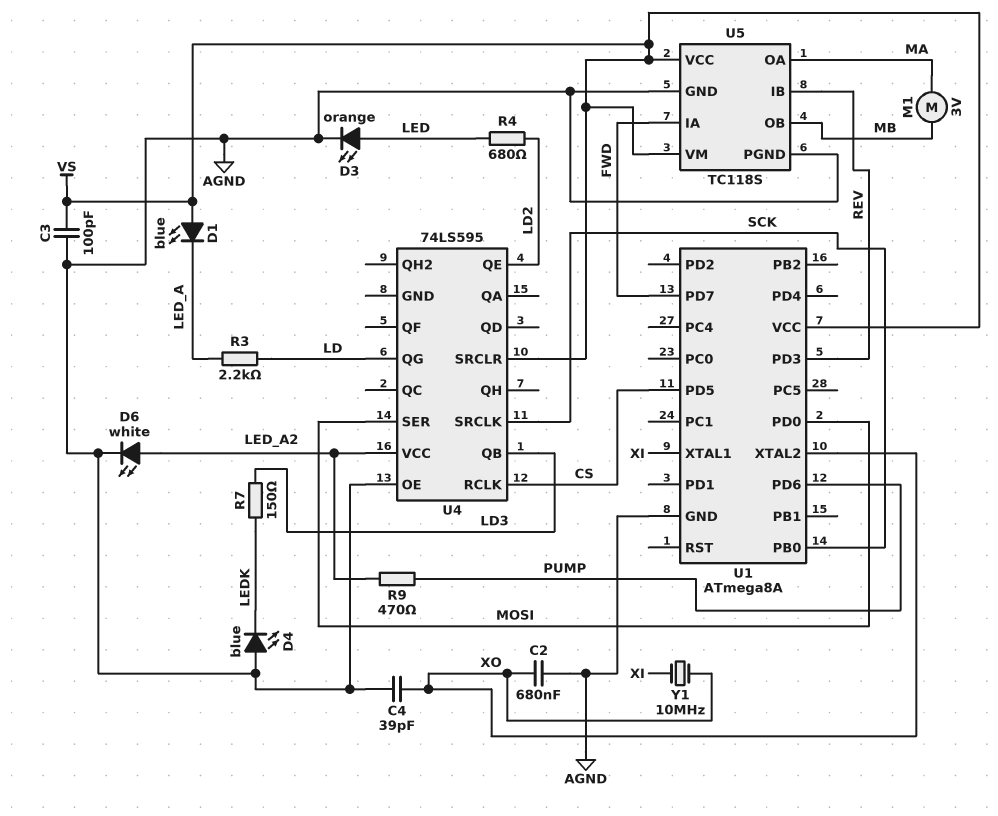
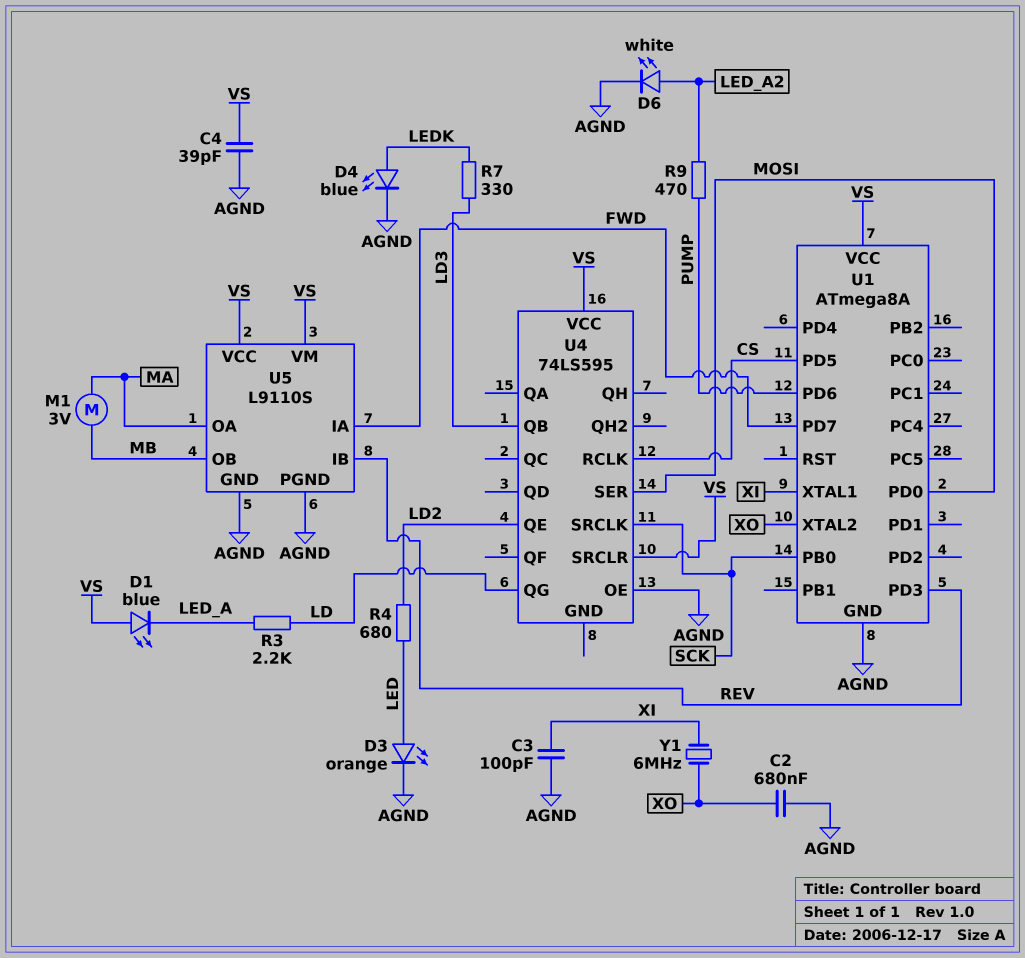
C3: 100pF (AGND, VS) -> 100pF (AGND, XI)
C4: 39pF (AGND, XO) -> 39pF (AGND, VS)
D4: LED blue (A AGND, K LEDK) -> LED blue (A LEDK, K AGND)
R7: 150 (LD3, LEDK) -> 330 (LD3, LEDK)
U4 pin VCC: LED_A2 -> VS
U5: TC118S -> L9110S
Y1: 10MHz (XI, XO) -> 6MHz (XI, XO)

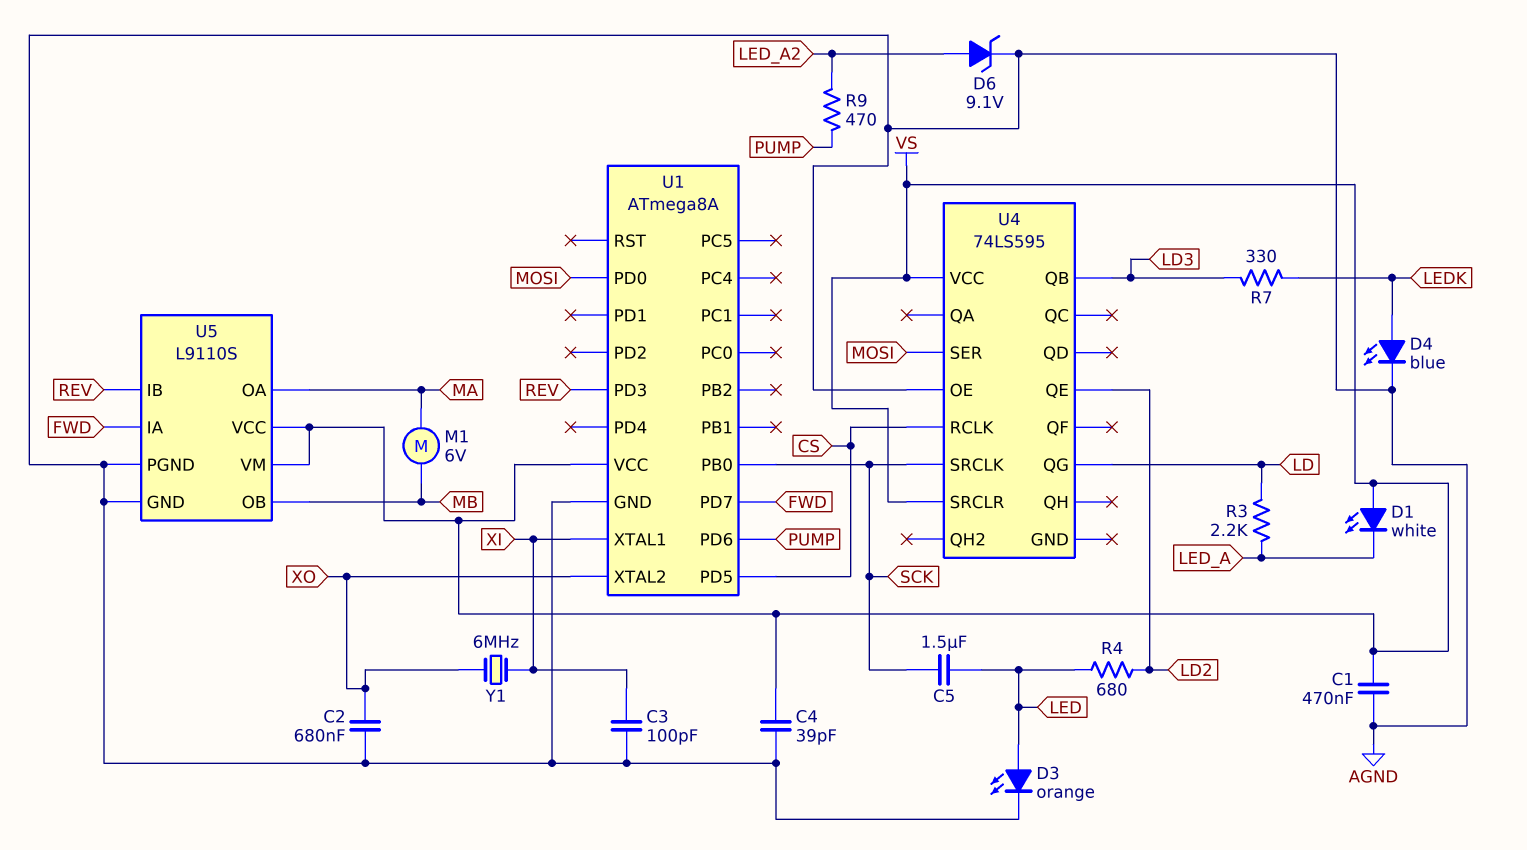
C1: none -> 470nF (AGND, VS)
C5: none -> 1.5uF (LED, SCK)
D1: LED blue (A VS, K LED_A) -> LED white (A VS, K LED_A)
D6: LED white (A LED_A2, K AGND) -> zener 9.1V (A LED_A2, K AGND)
M1: motor 3V (MA, MB) -> motor 6V (MA, MB)

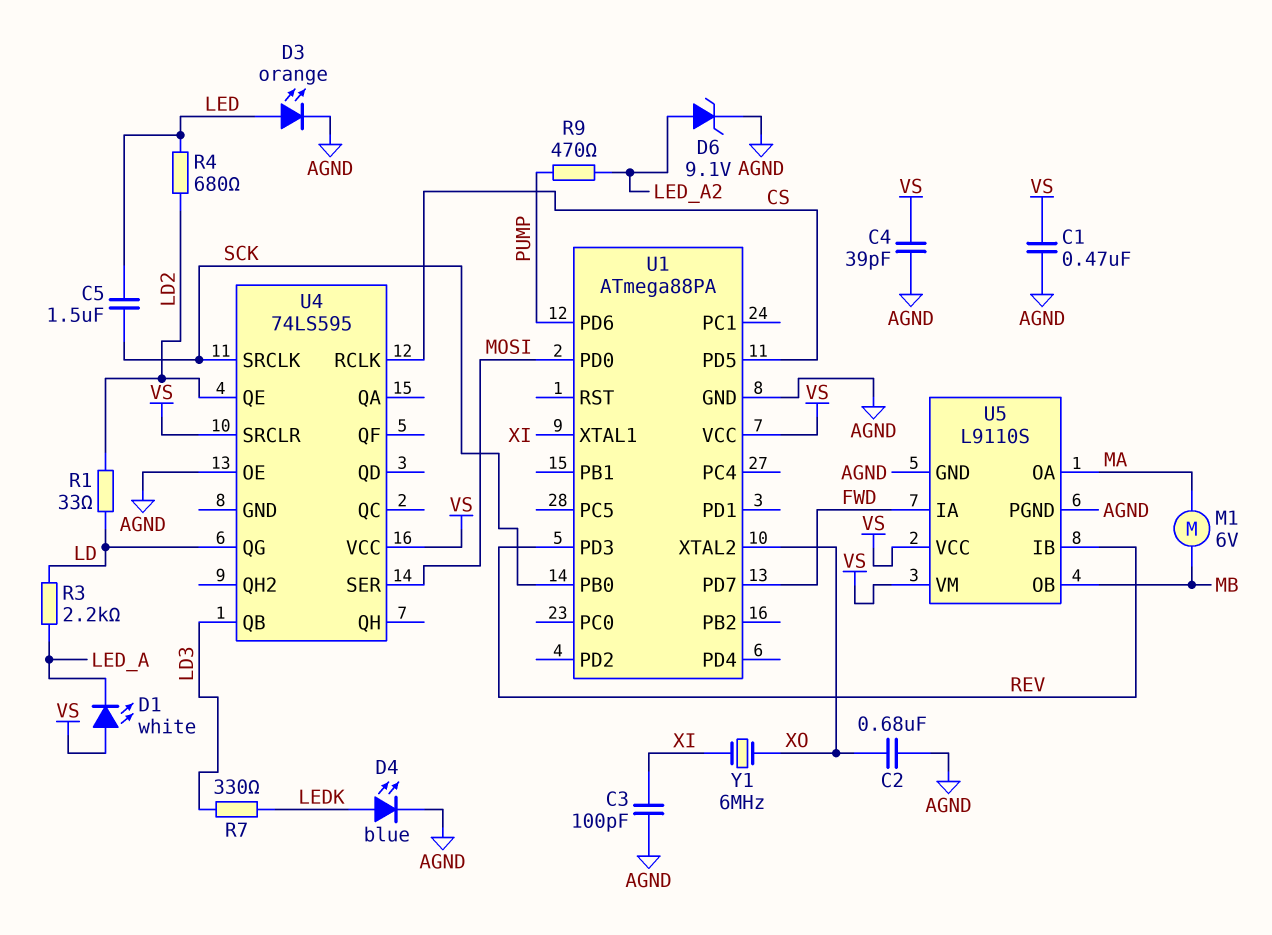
R1: none -> 33 (LD, LD2)
U1: ATmega8A -> ATmega88PA

